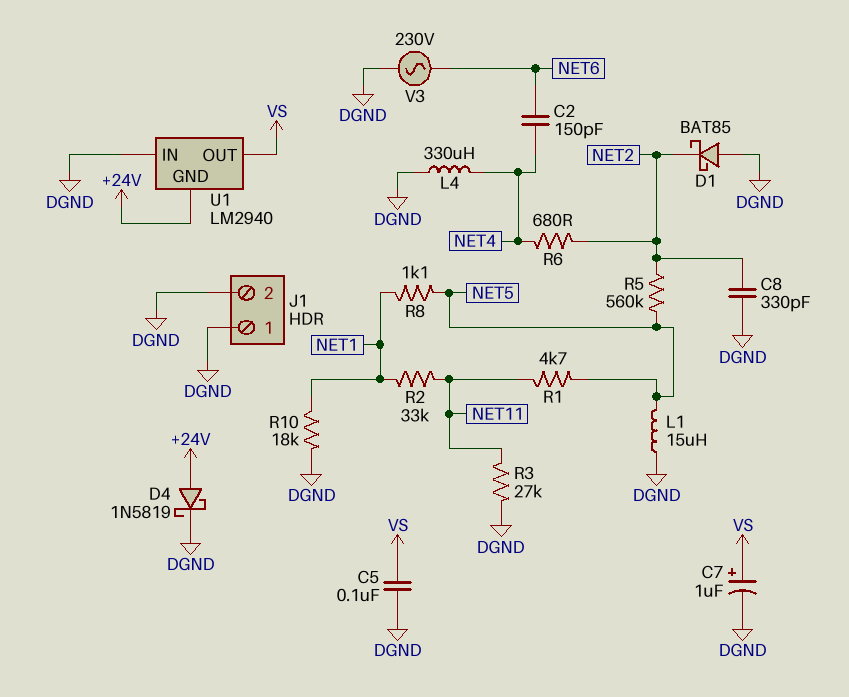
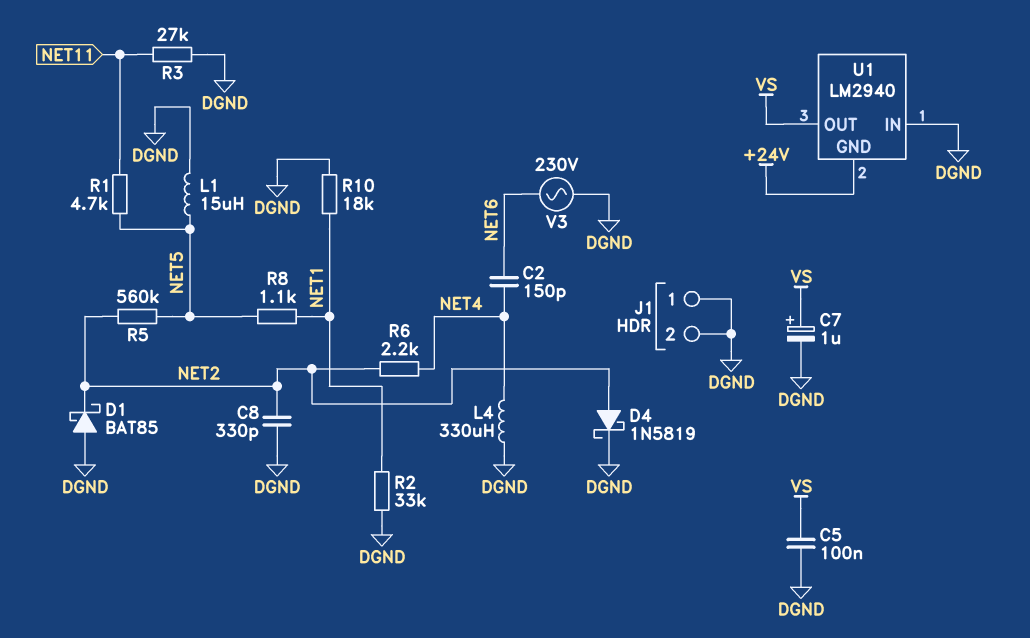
D4: schottky 1N5819 (A +24V, K DGND) -> schottky 1N5819 (A NET2, K DGND)
R2: 33k (NET1, NET11) -> 33k (DGND, NET1)
R6: 680 (NET2, NET4) -> 2.2k (NET2, NET4)

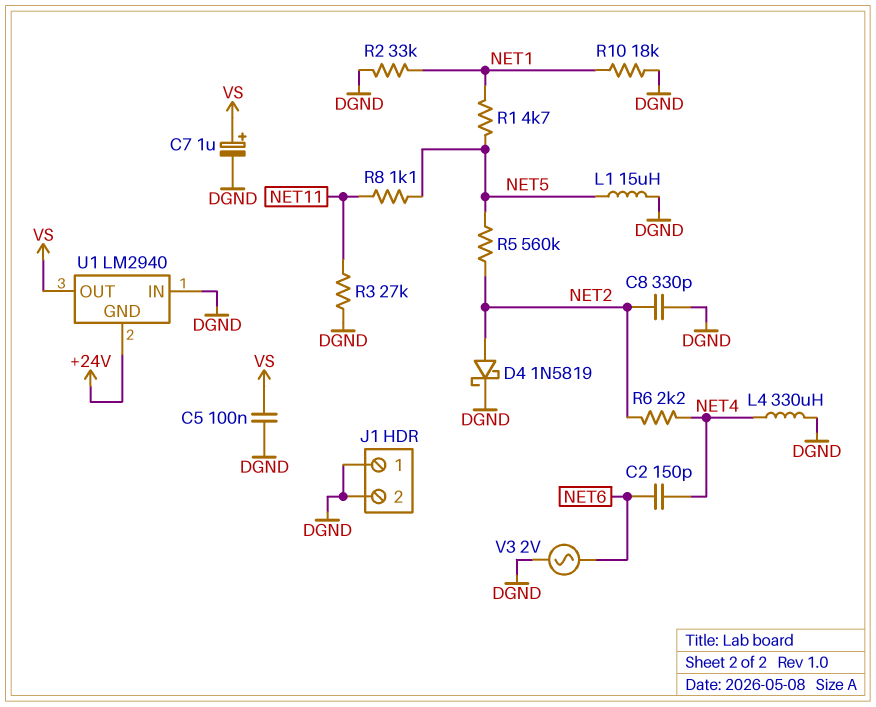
D1: schottky BAT85 (A DGND, K NET2) -> none
R1: 4.7k (NET5, NET11) -> 4.7k (NET1, NET5)
R8: 1.1k (NET1, NET5) -> 1.1k (NET5, NET11)
V3: AC 230V (DGND, NET6) -> AC 2V (DGND, NET6)

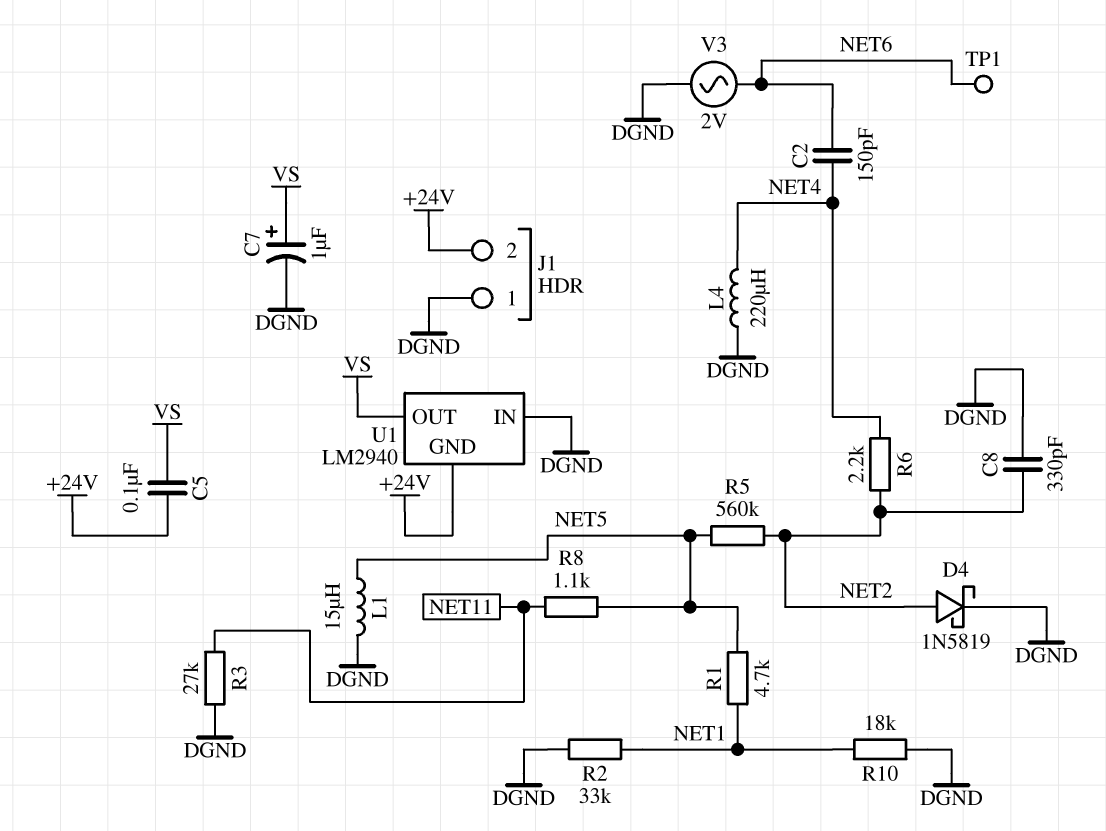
C5: 100nF (DGND, VS) -> 100nF (+24V, VS)
J1 pin 2: DGND -> +24V
L4: 330uH (DGND, NET4) -> 220uH (DGND, NET4)
TP1: none -> test point (NET6)

